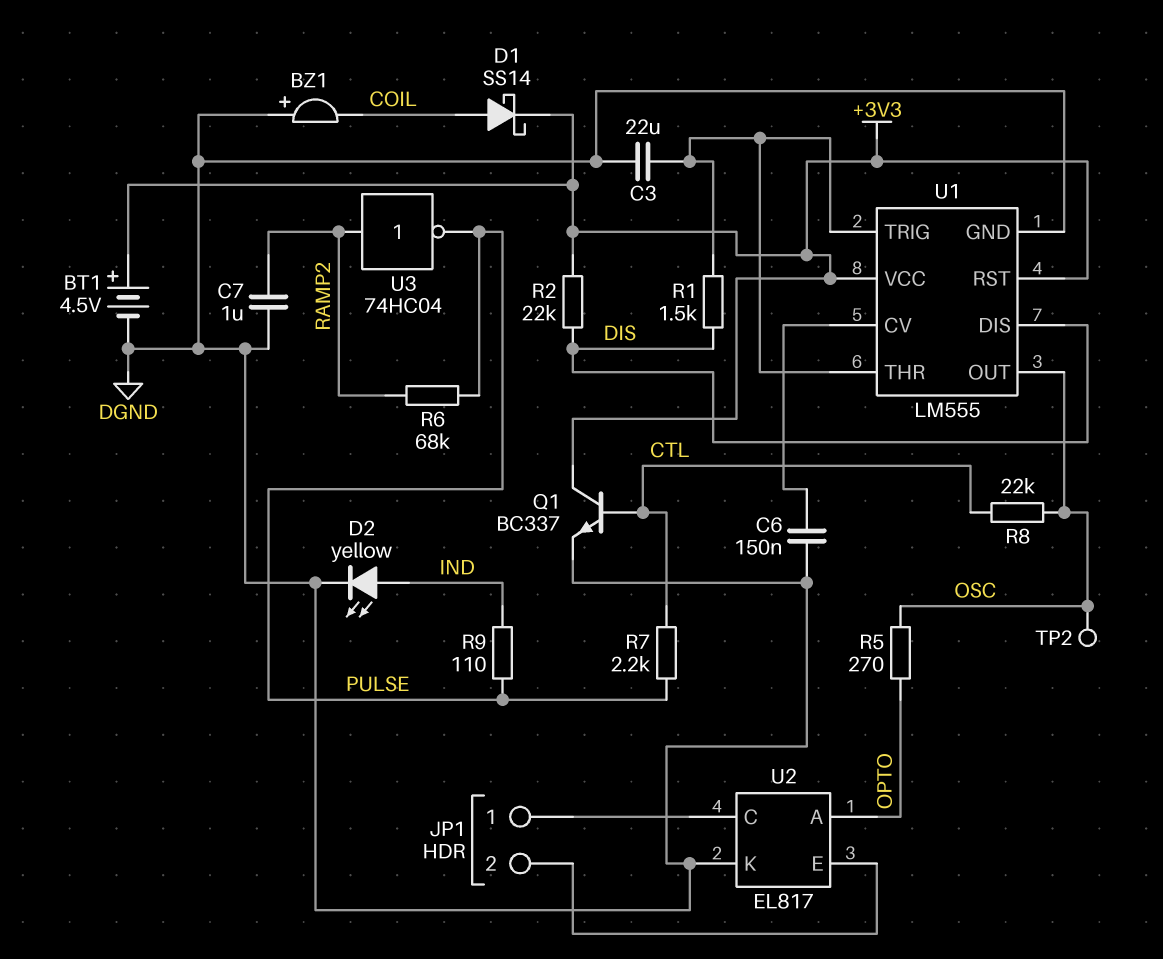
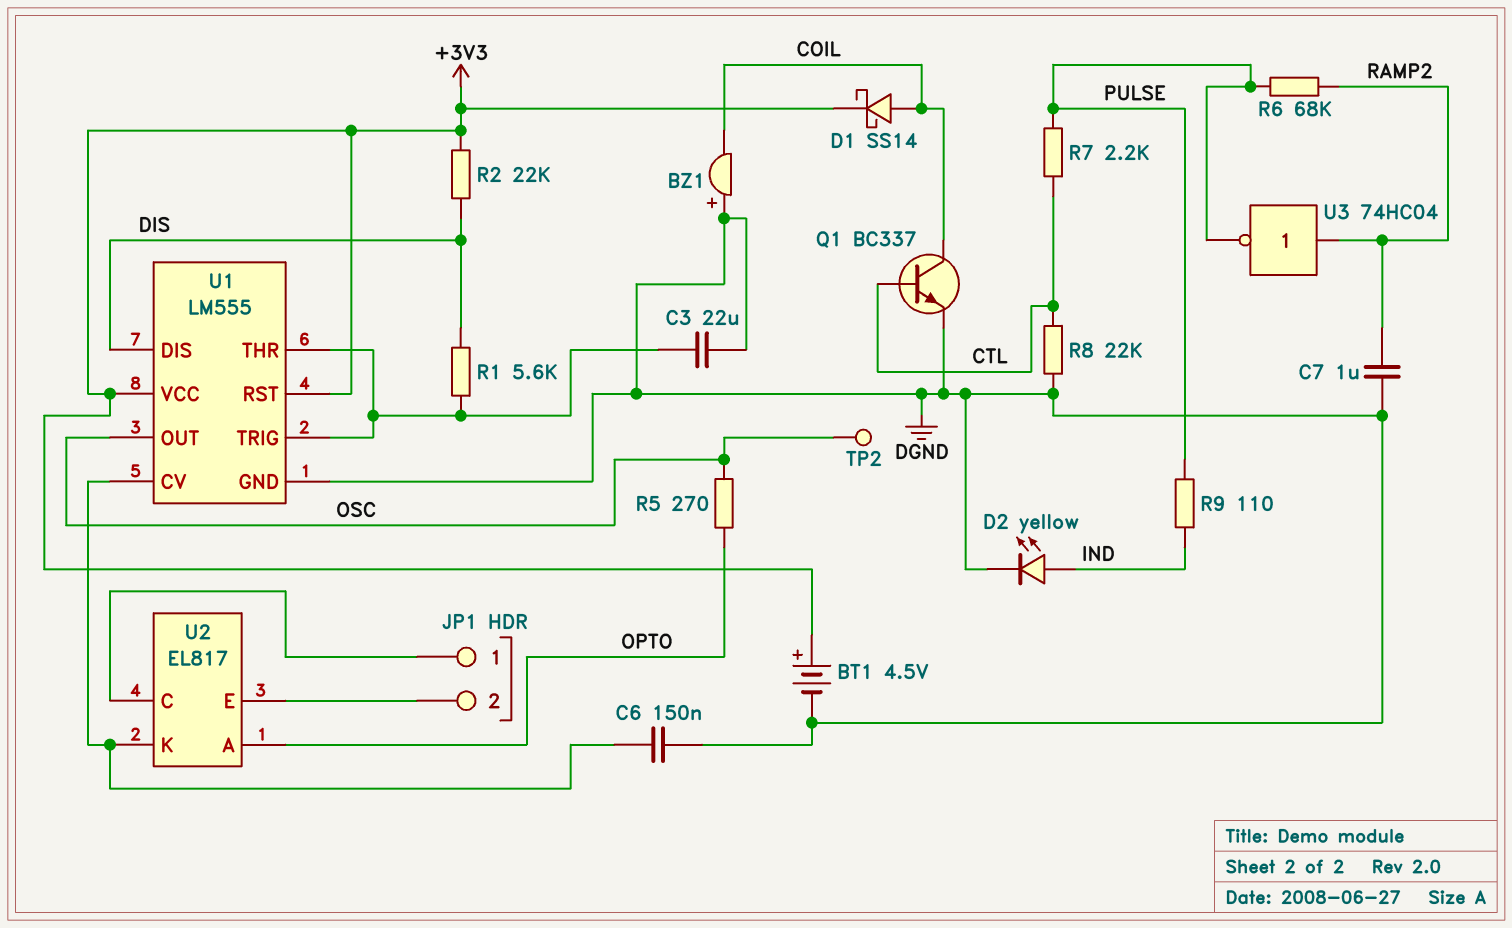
Q1: NPN BC337 (B CTL, C +3V3, E DGND) -> NPN BC337 (B CTL, C COIL, E DGND)
R1: 1.5k (DIS, U1/THR) -> 5.6k (DIS, U1/THR)
R8: 22k (CTL, OSC) -> 22k (CTL, DGND)
U2 pin K: DGND -> U1/CV

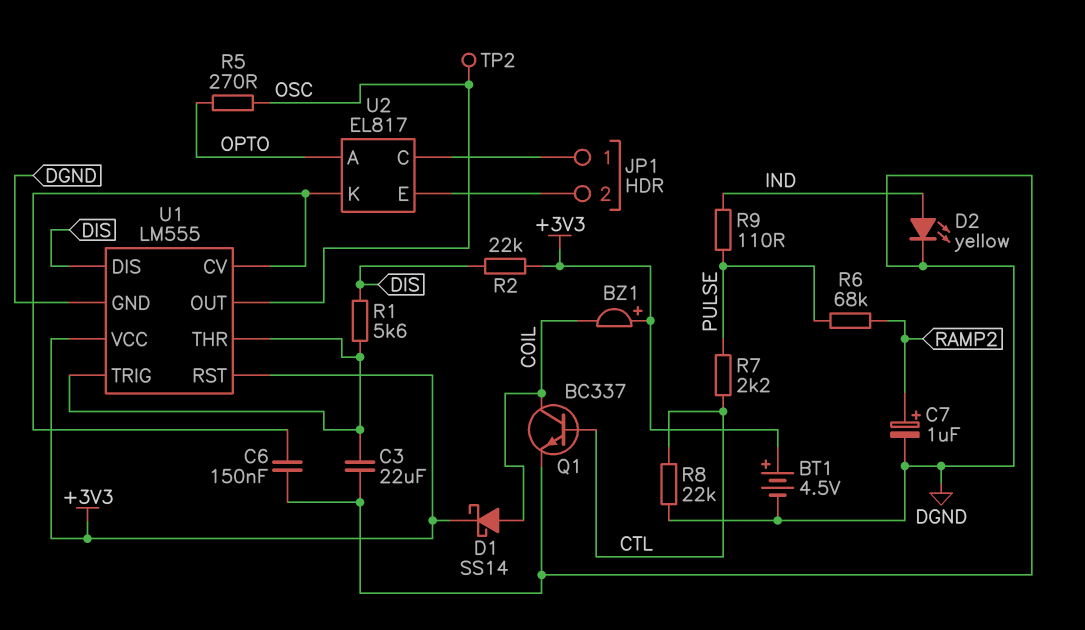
BZ1: buzzer (plus DGND, minus COIL) -> buzzer (plus +3V3, minus COIL)
C7: 1uF (DGND, RAMP2) -> 1uF (plus RAMP2, minus DGND)
U3: NOT 74HC04 (in RAMP2, out PULSE) -> none

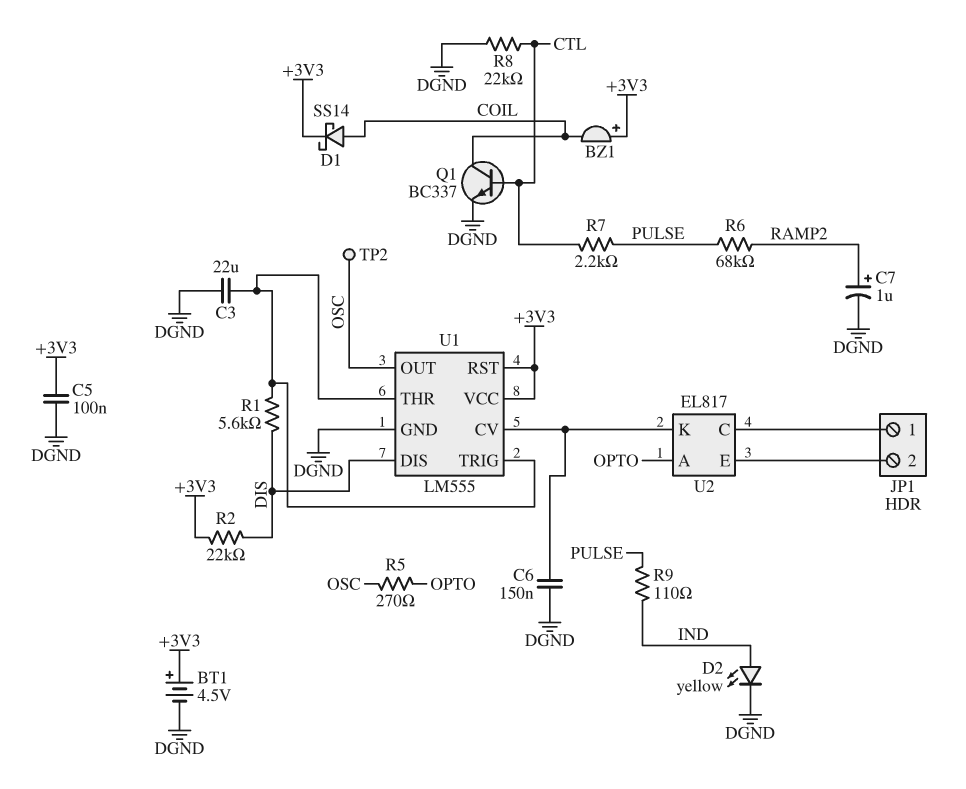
C5: none -> 100nF (+3V3, DGND)

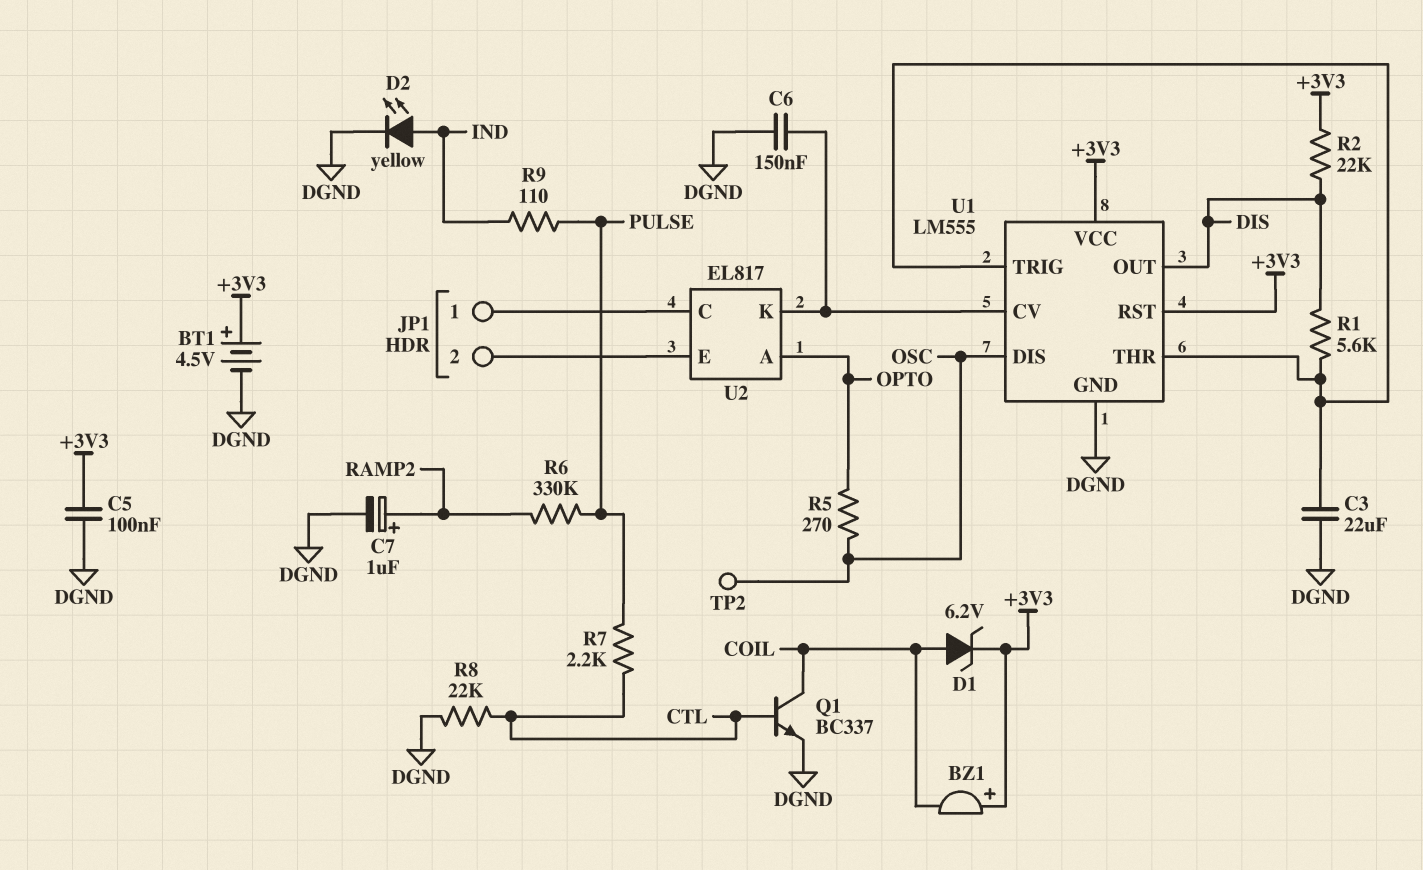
D1: schottky SS14 (A COIL, K +3V3) -> zener 6.2V (A COIL, K +3V3)
R6: 68k (PULSE, RAMP2) -> 330k (PULSE, RAMP2)
U1 pin DIS: DIS -> OSC
U1 pin OUT: OSC -> DIS

